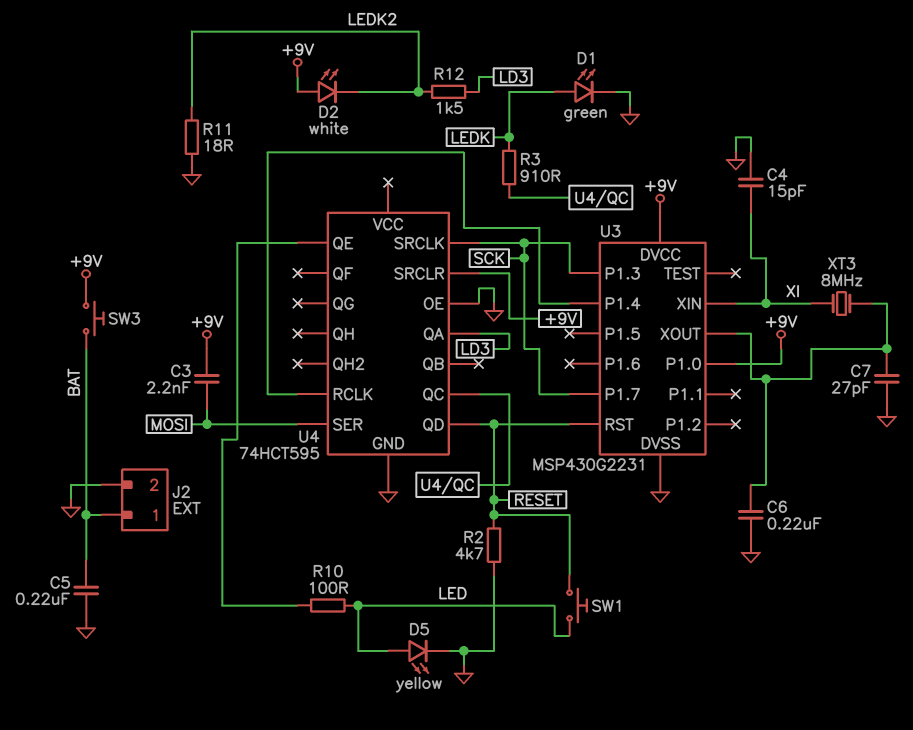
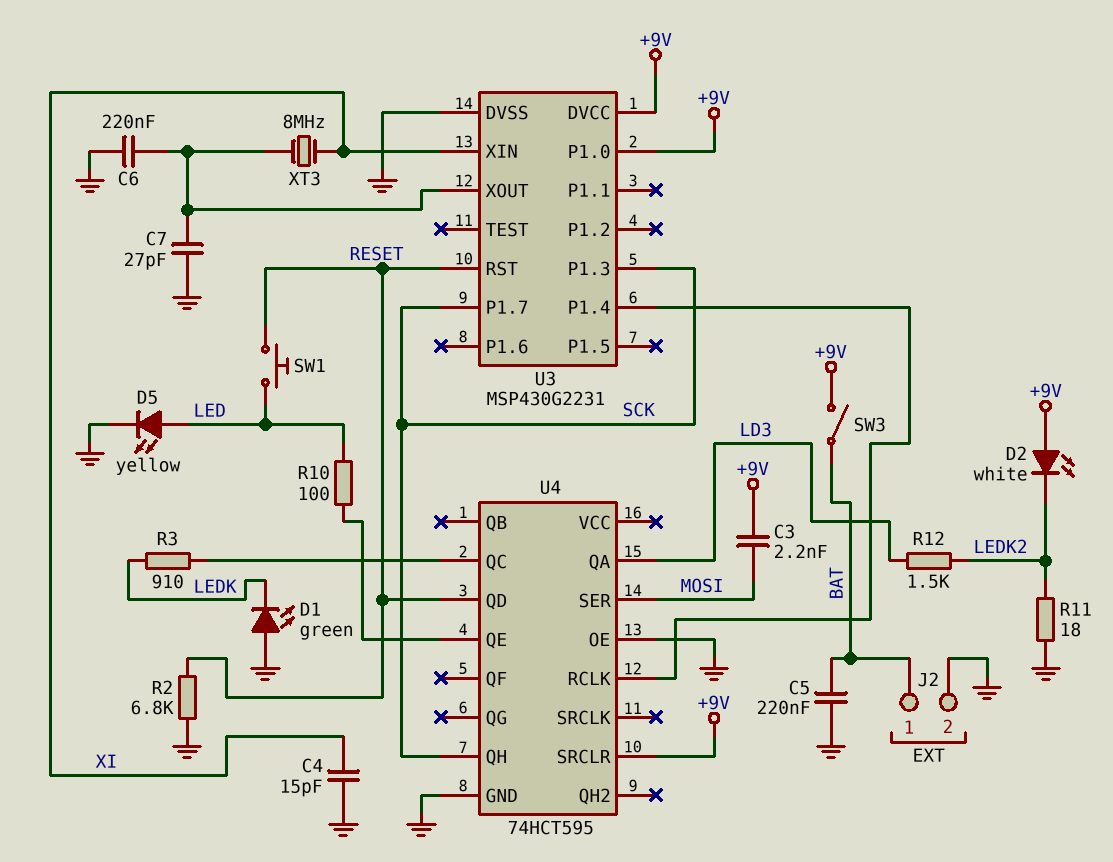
D1: LED green (A LEDK, K GND) -> LED green (A GND, K LEDK)
R2: 4.7k (GND, RESET) -> 6.8k (GND, RESET)
SW3: button (+9V, BAT) -> switch (+9V, BAT)
U4 pin QH: none -> SCK
U4 pin SRCLK: SCK -> none

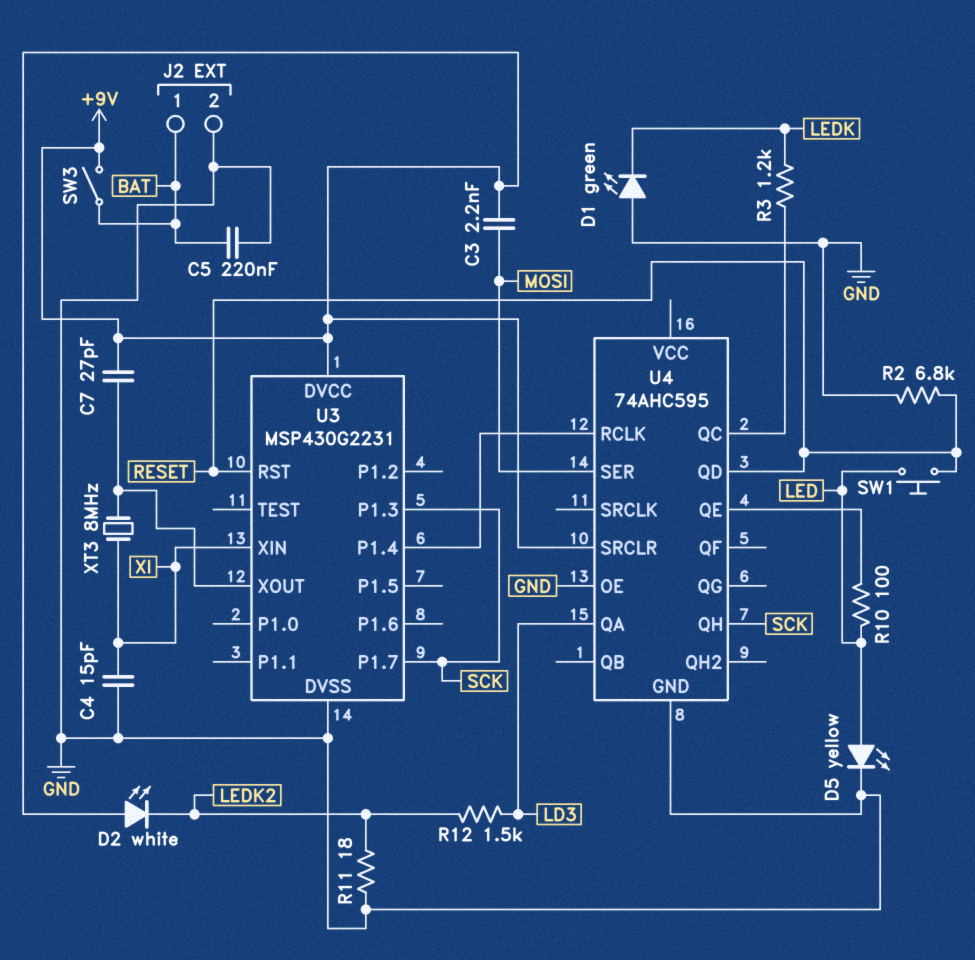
C6: 220nF (GND, U3/XOUT) -> none
C7: 27pF (GND, U3/XOUT) -> 27pF (+9V, U3/XOUT)
R3: 910 (LEDK, U4/QC) -> 1.2k (LEDK, U4/QC)
U3 pin P1.0: +9V -> none
U4: 74HCT595 -> 74AHC595

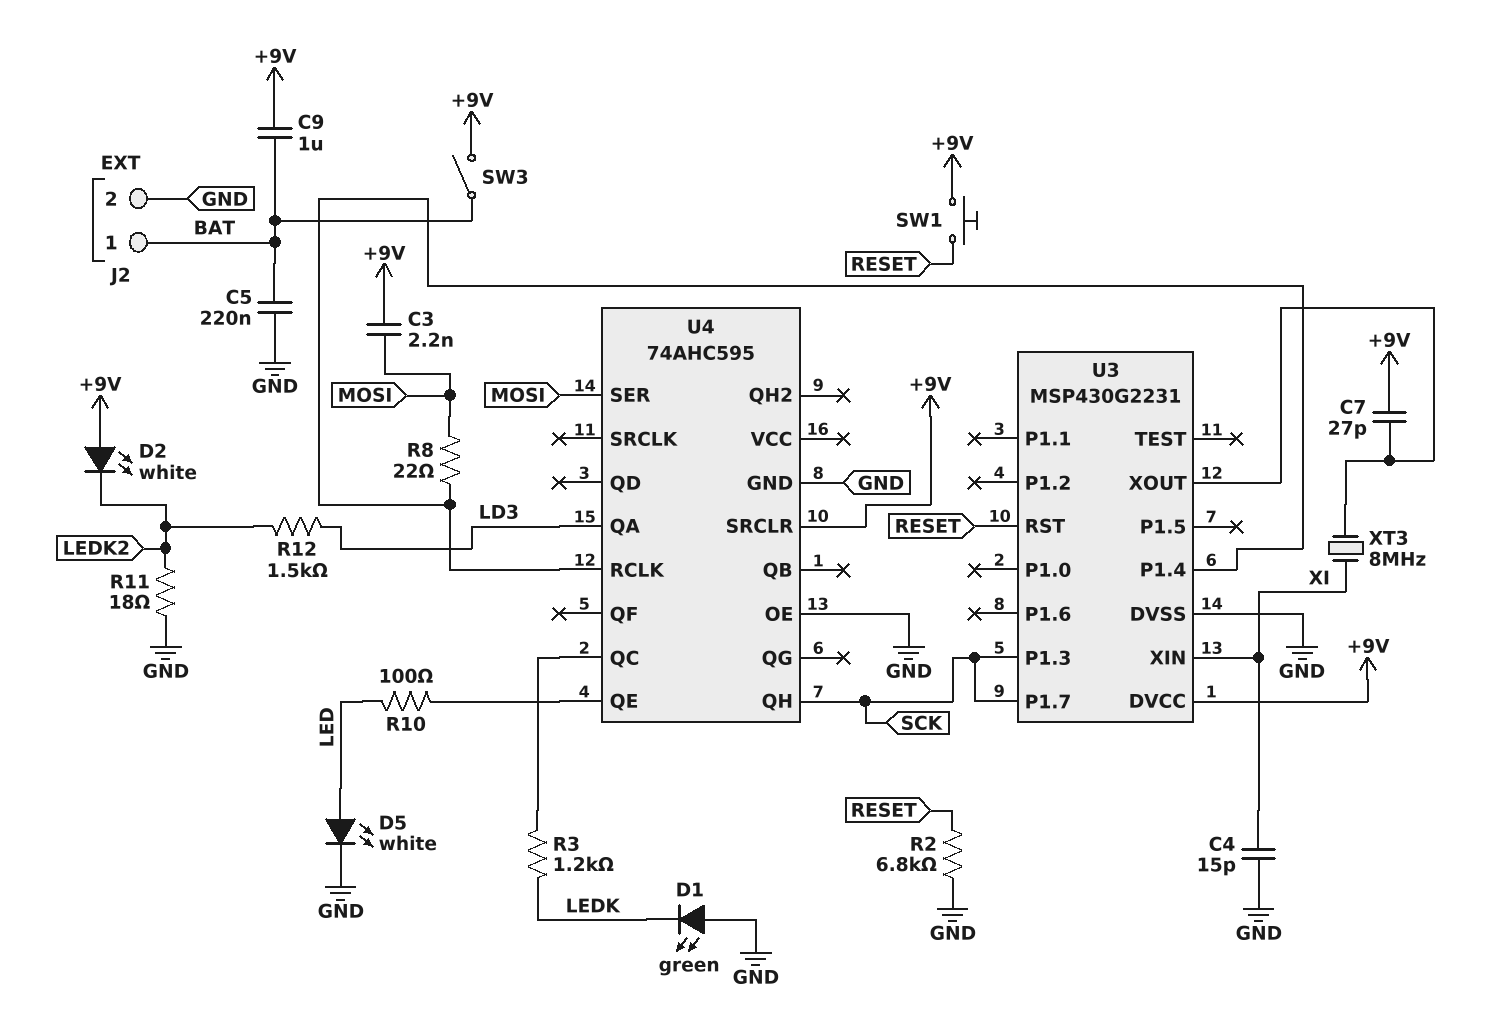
C9: none -> 1uF (+9V, BAT)
D5: LED yellow (A LED, K GND) -> LED white (A LED, K GND)
R8: none -> 22 (MOSI, U3/P1.4)
SW1: button (LED, RESET) -> button (+9V, RESET)
U4 pin QD: RESET -> none

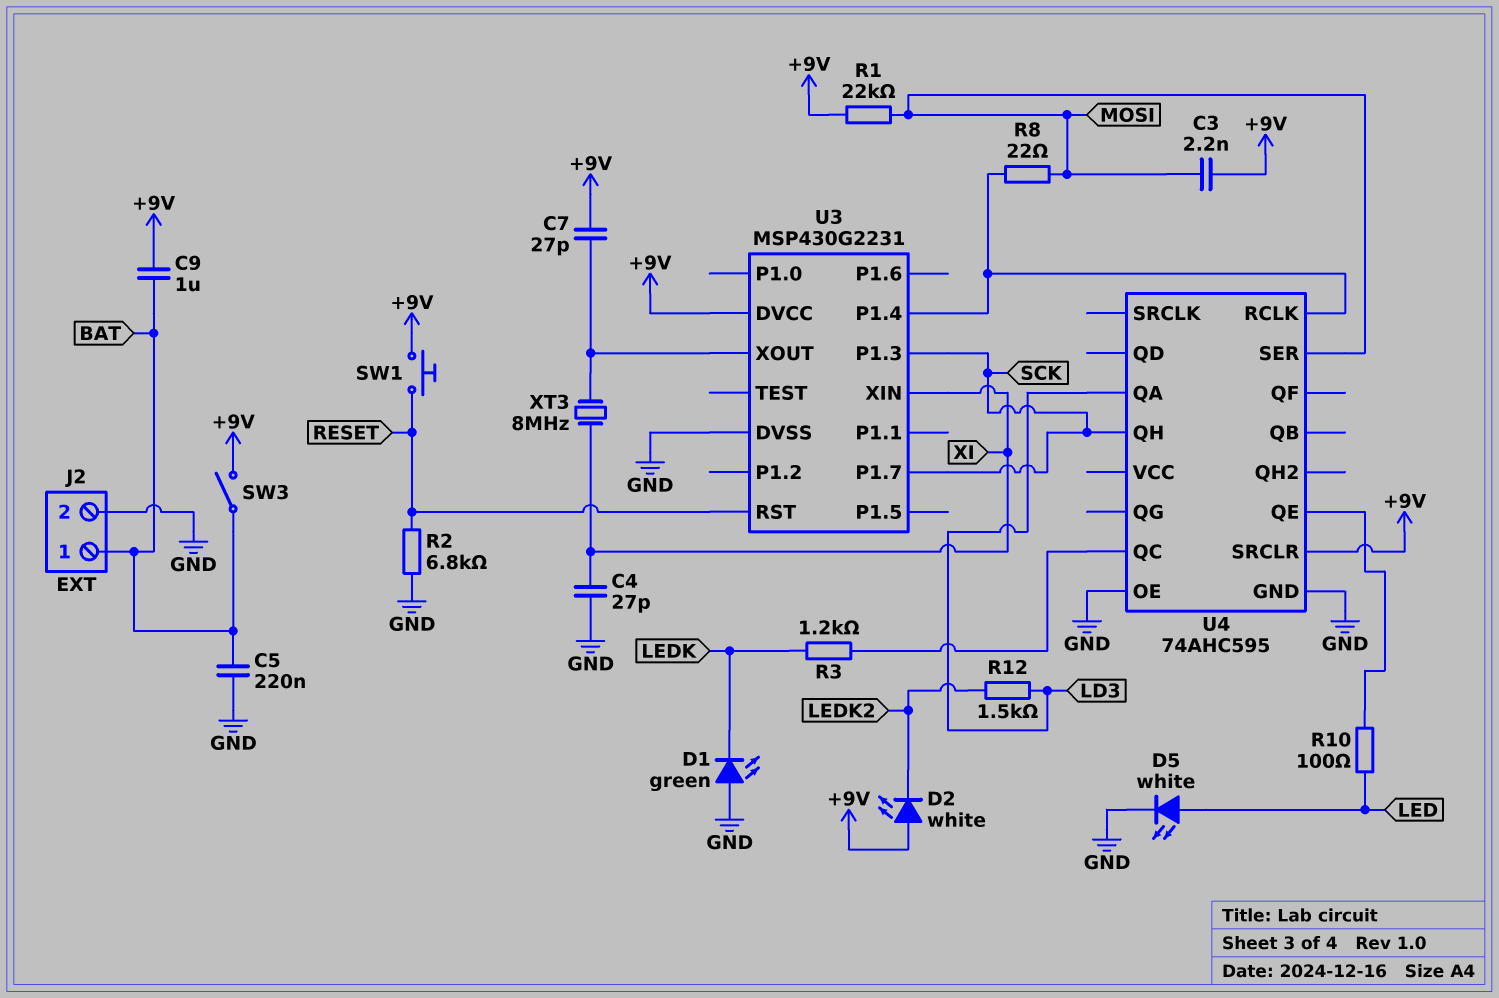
C4: 15pF (GND, XI) -> 27pF (GND, XI)
R1: none -> 22k (+9V, MOSI)
R11: 18 (GND, LEDK2) -> none

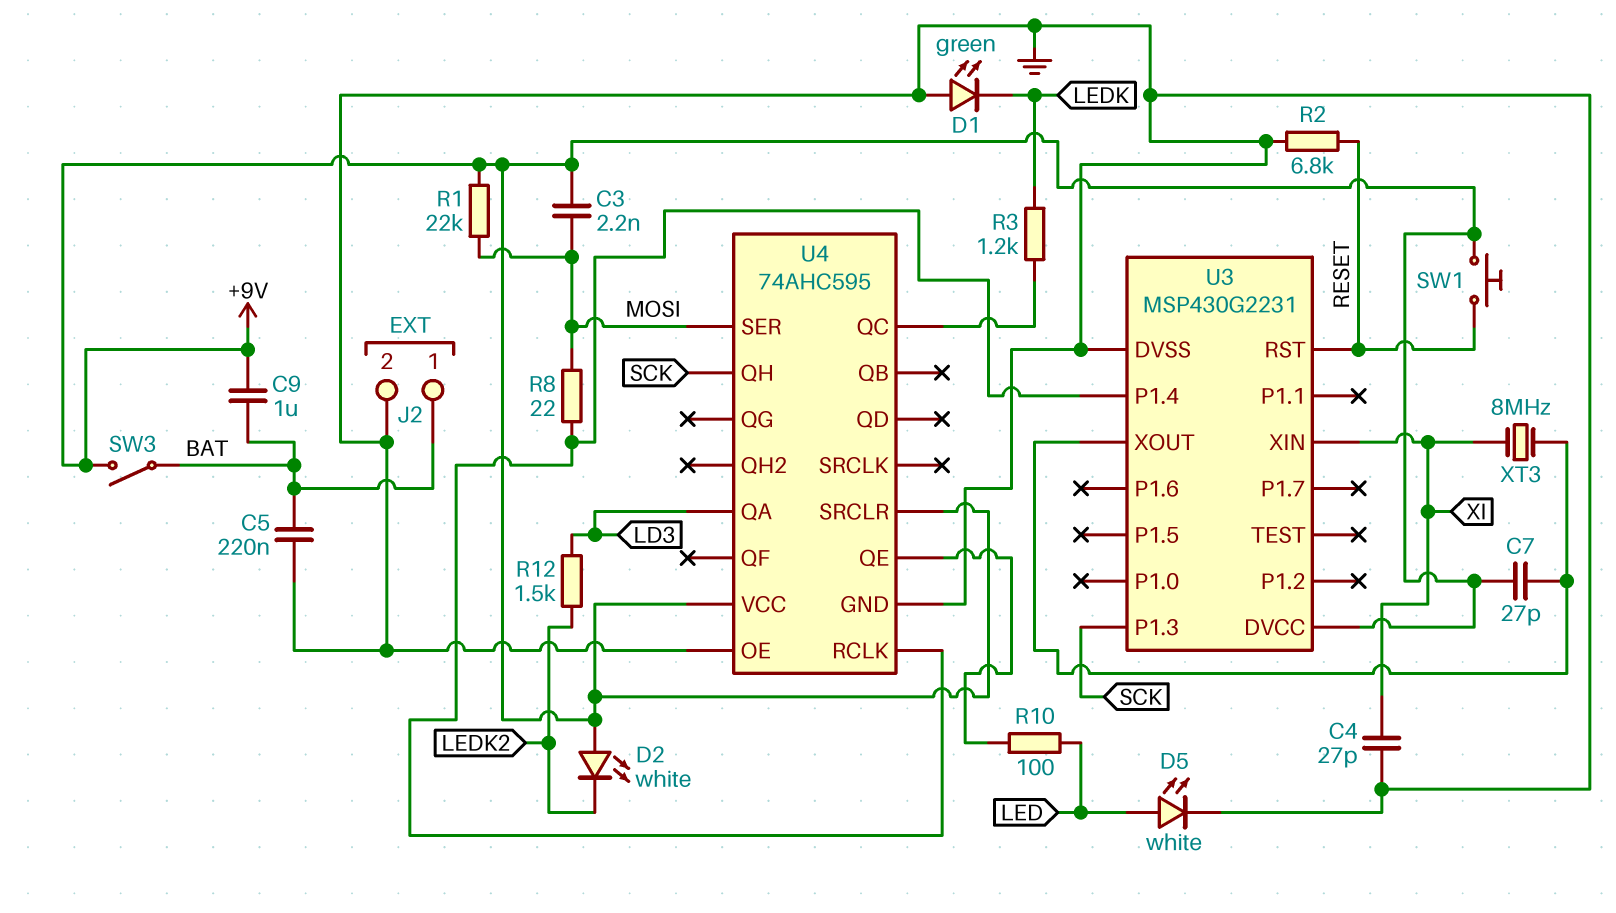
U3 pin P1.7: SCK -> none
U4 pin VCC: none -> +9V

